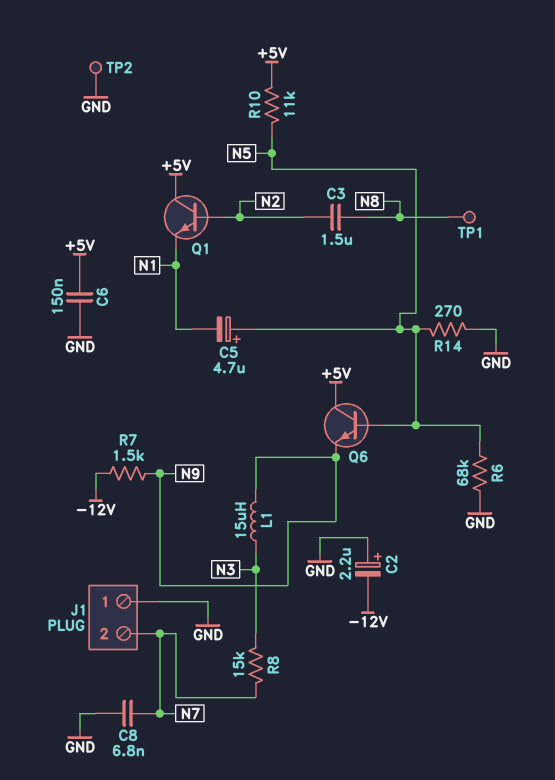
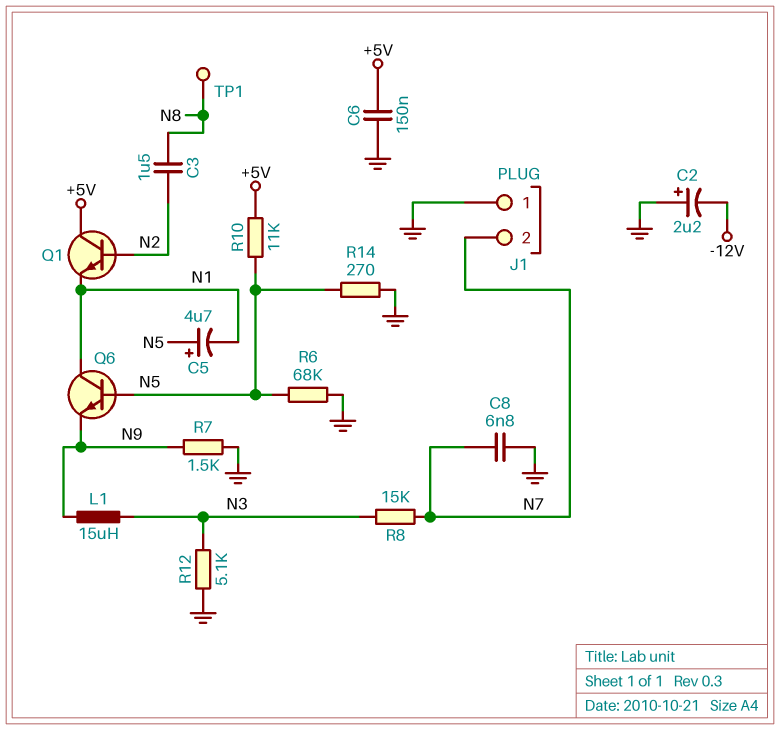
Q6: NPN (B N5, C +5V, E N9) -> NPN (B N5, C N1, E N9)
R7: 1.5k (-12V, N9) -> 1.5k (GND, N9)
R12: none -> 5.1k (GND, N3)
TP2: test point (GND) -> none

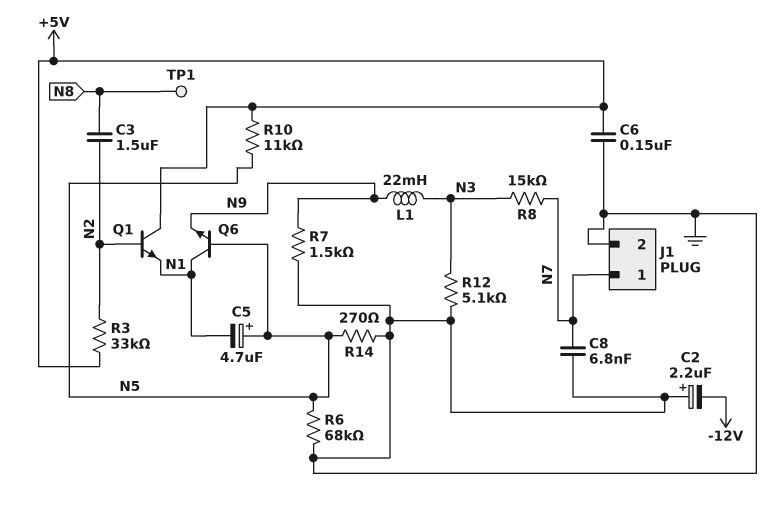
J1 pin 1: GND -> N7
J1 pin 2: N7 -> GND
L1: 15uH (N3, N9) -> 22mH (N3, N9)
R3: none -> 33k (+5V, N2)

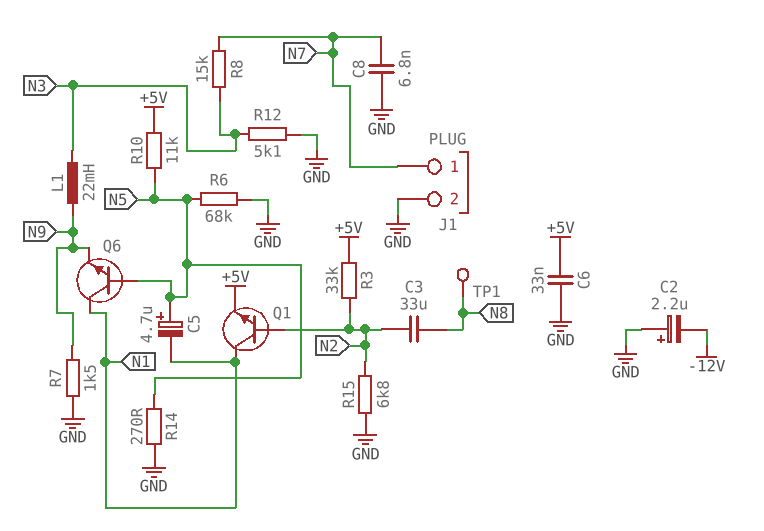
C3: 1.5uF (N2, N8) -> 33uF (N2, N8)
C6: 150nF (+5V, GND) -> 33nF (+5V, GND)
Q1: NPN (B N2, C +5V, E N1) -> NPN (B N2, C N1, E +5V)
R15: none -> 6.8k (GND, N2)

